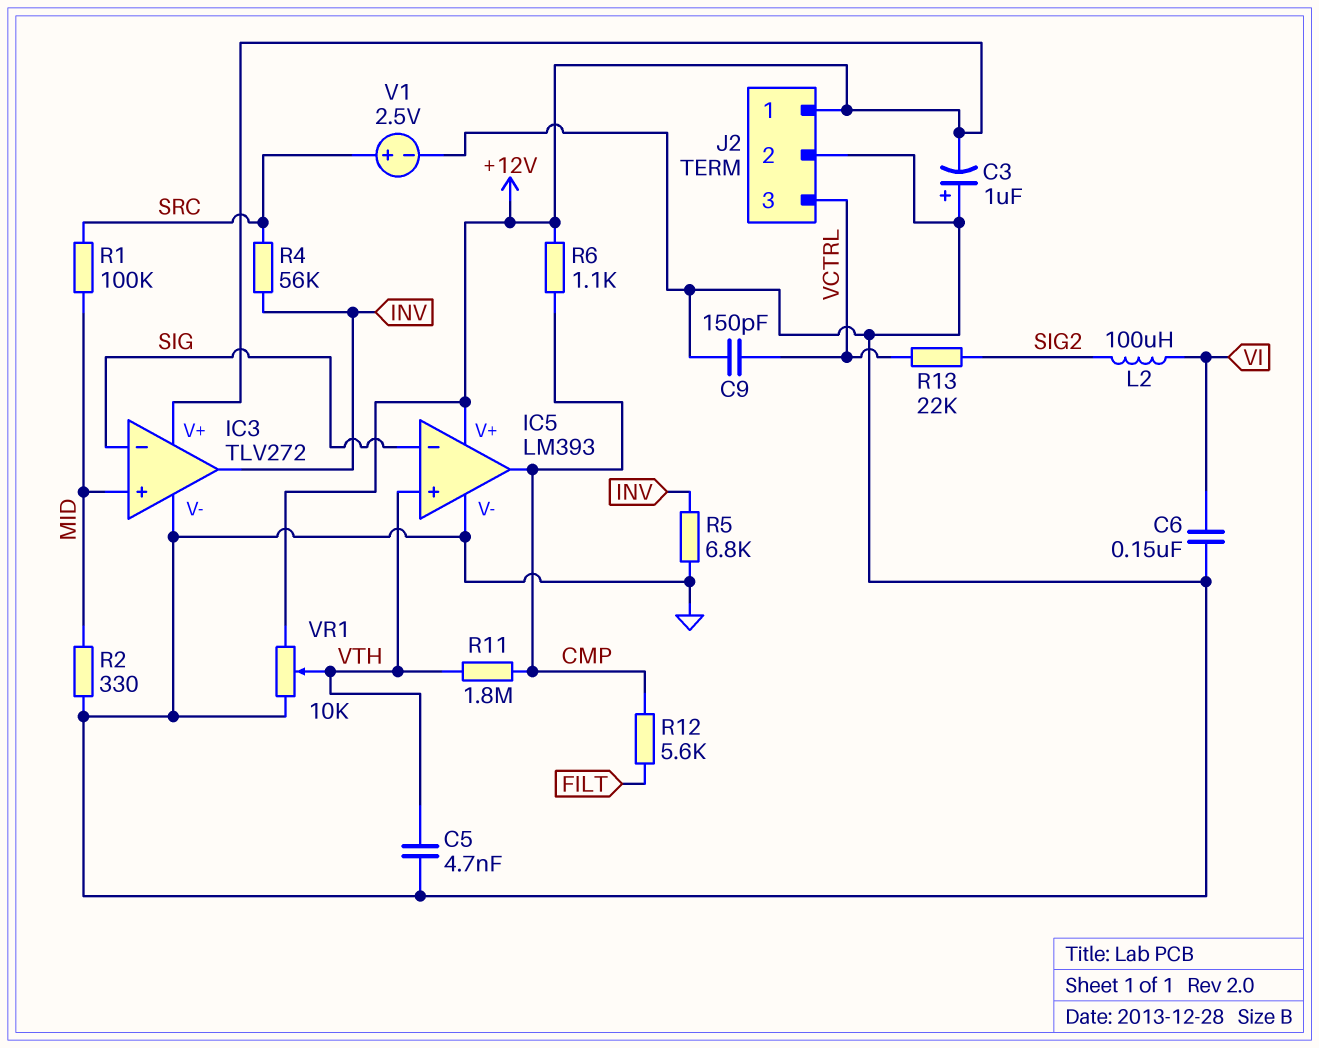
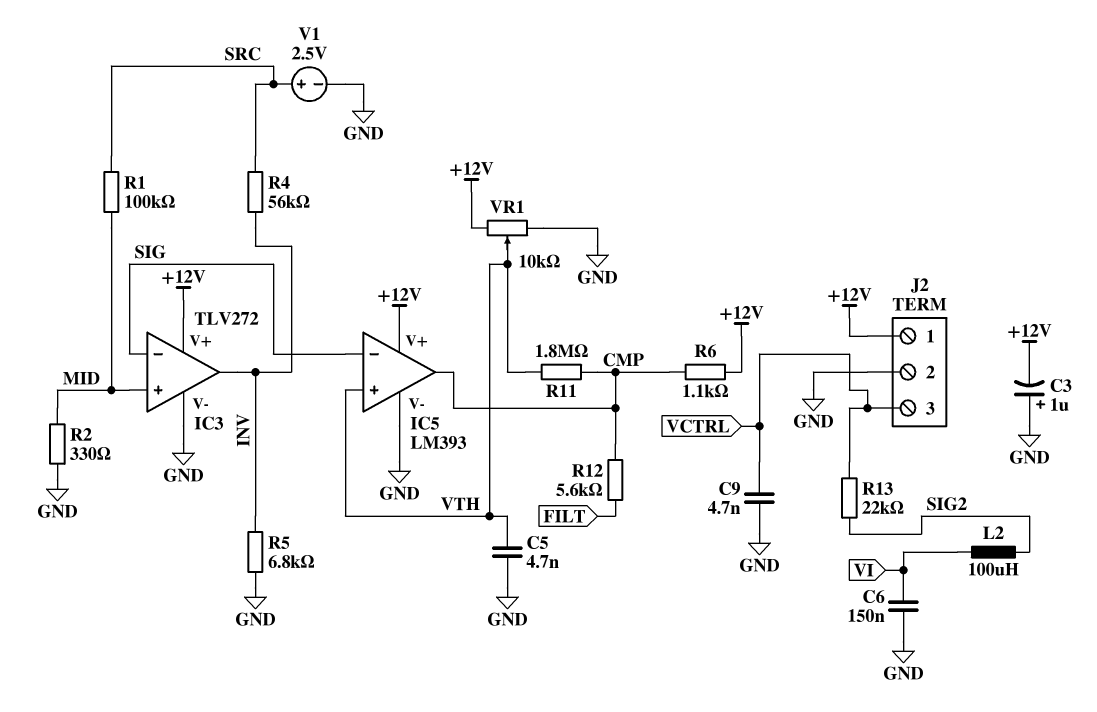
C9: 150pF (GND, VCTRL) -> 4.7nF (GND, VCTRL)

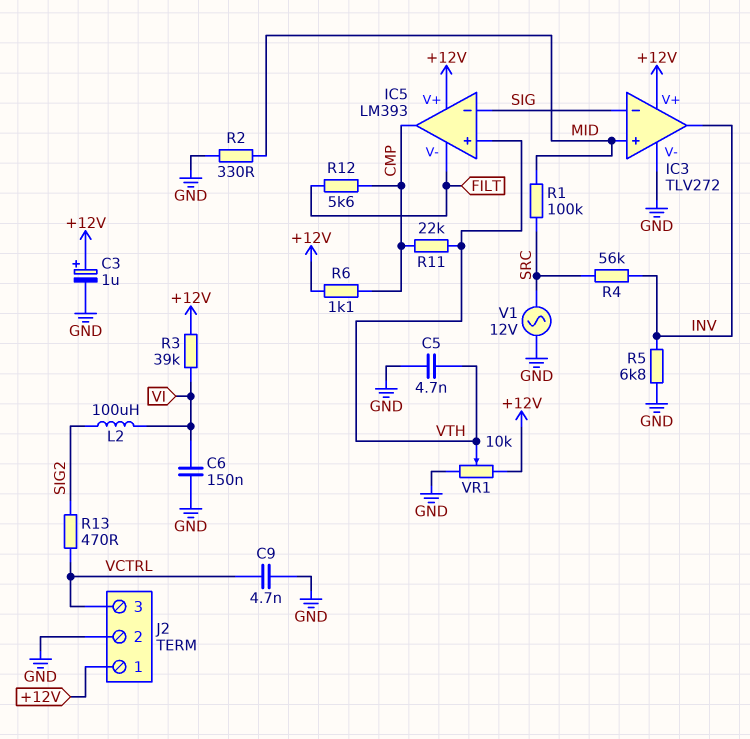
C3: 1uF (plus GND, minus +12V) -> 1uF (plus +12V, minus GND)
IC5 pin V-: GND -> FILT
R3: none -> 39k (+12V, VI)
R11: 1.8M (CMP, VTH) -> 22k (CMP, VTH)
R13: 22k (SIG2, VCTRL) -> 470 (SIG2, VCTRL)
V1: 2.5V (plus SRC, minus GND) -> AC 12V (GND, SRC)

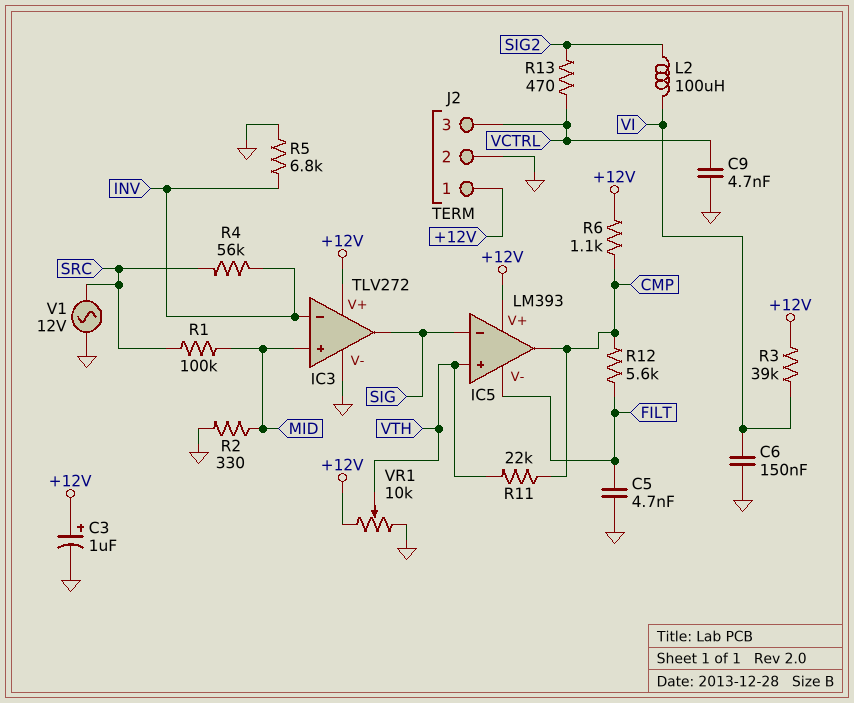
C5: 4.7nF (GND, VTH) -> 4.7nF (FILT, GND)
IC3 pin in-: SIG -> INV
IC3 pin out: INV -> SIG

